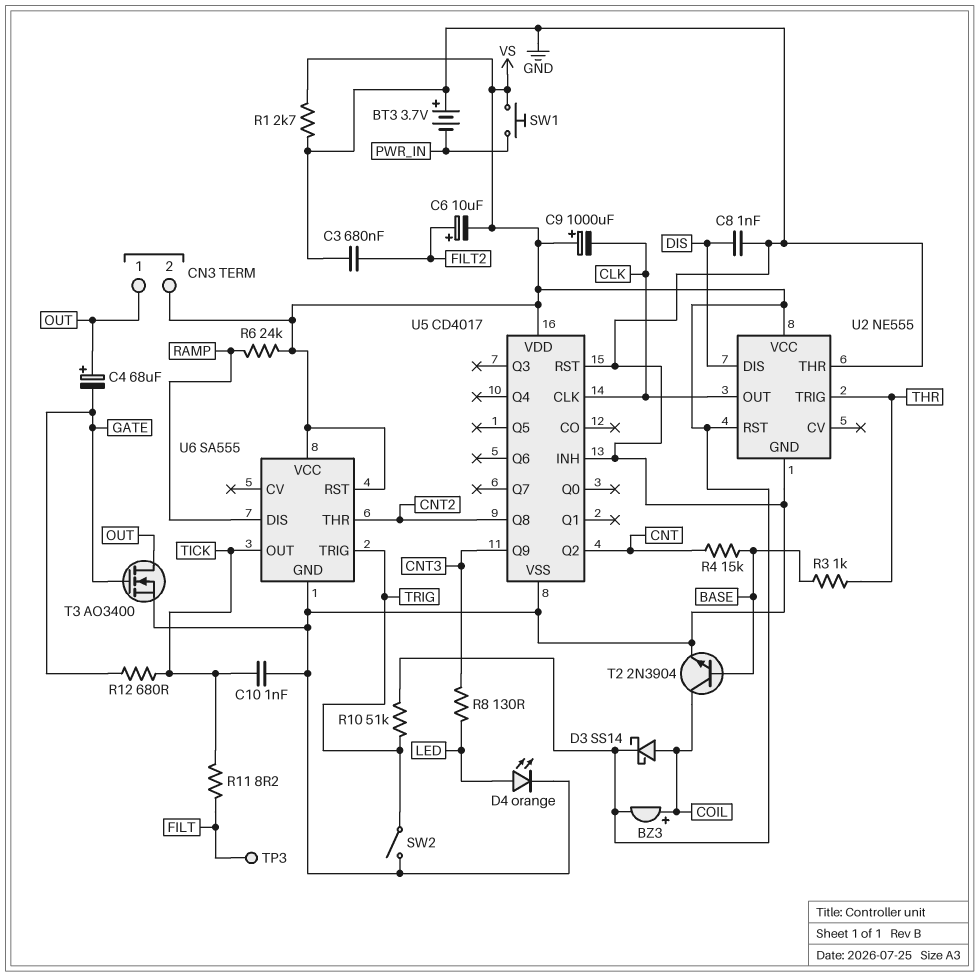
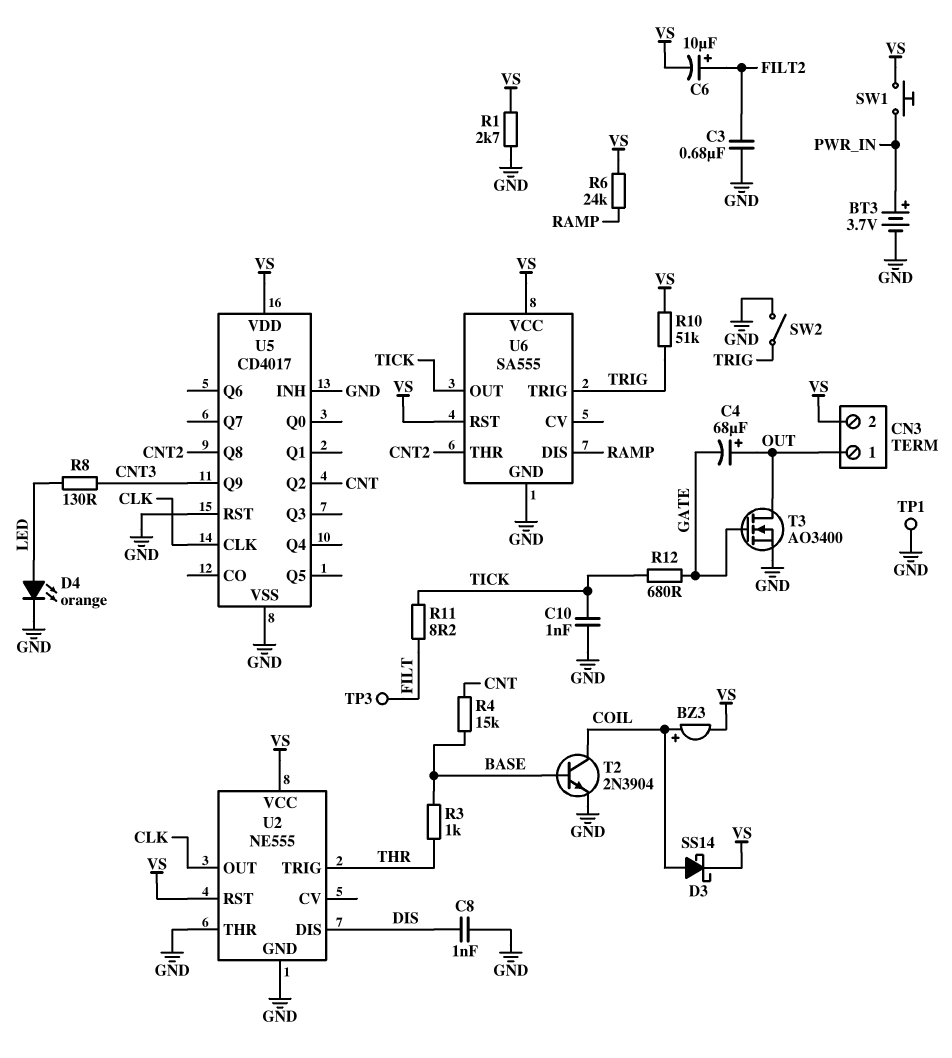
BT3: 3.7V (plus GND, minus PWR_IN) -> 3.7V (plus PWR_IN, minus GND)
C9: 1000uF (plus VS, minus CLK) -> none
TP1: none -> test point (GND)

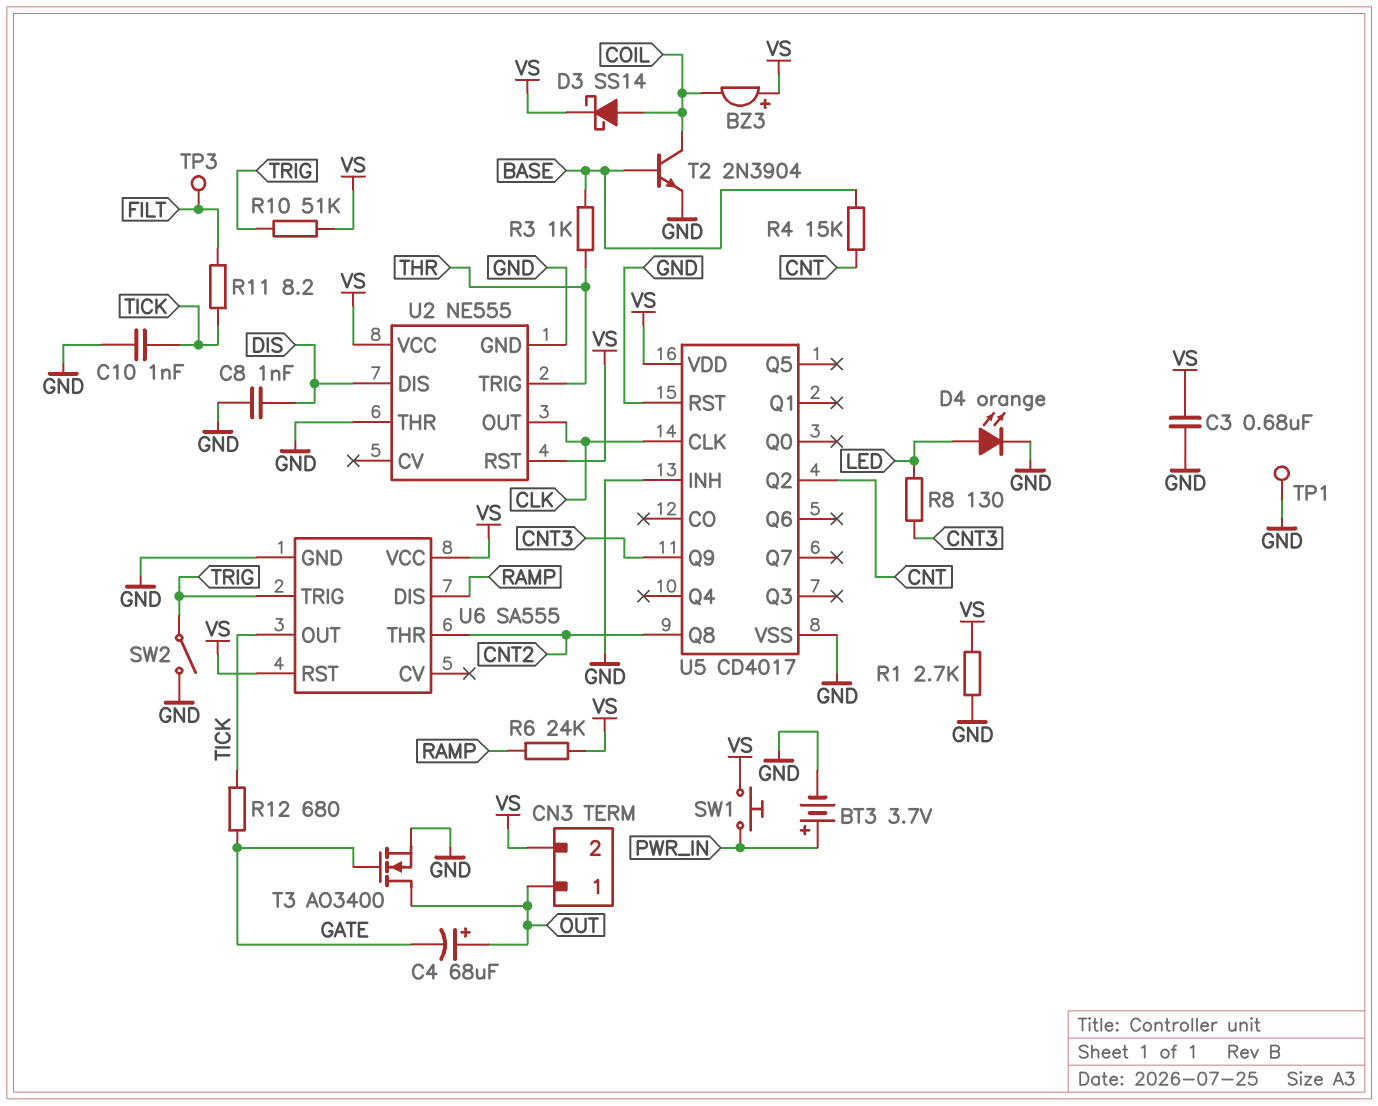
BZ3: buzzer (plus COIL, minus VS) -> buzzer (plus VS, minus COIL)
C3: 680nF (FILT2, GND) -> 680nF (GND, VS)
C6: 10uF (plus FILT2, minus VS) -> none

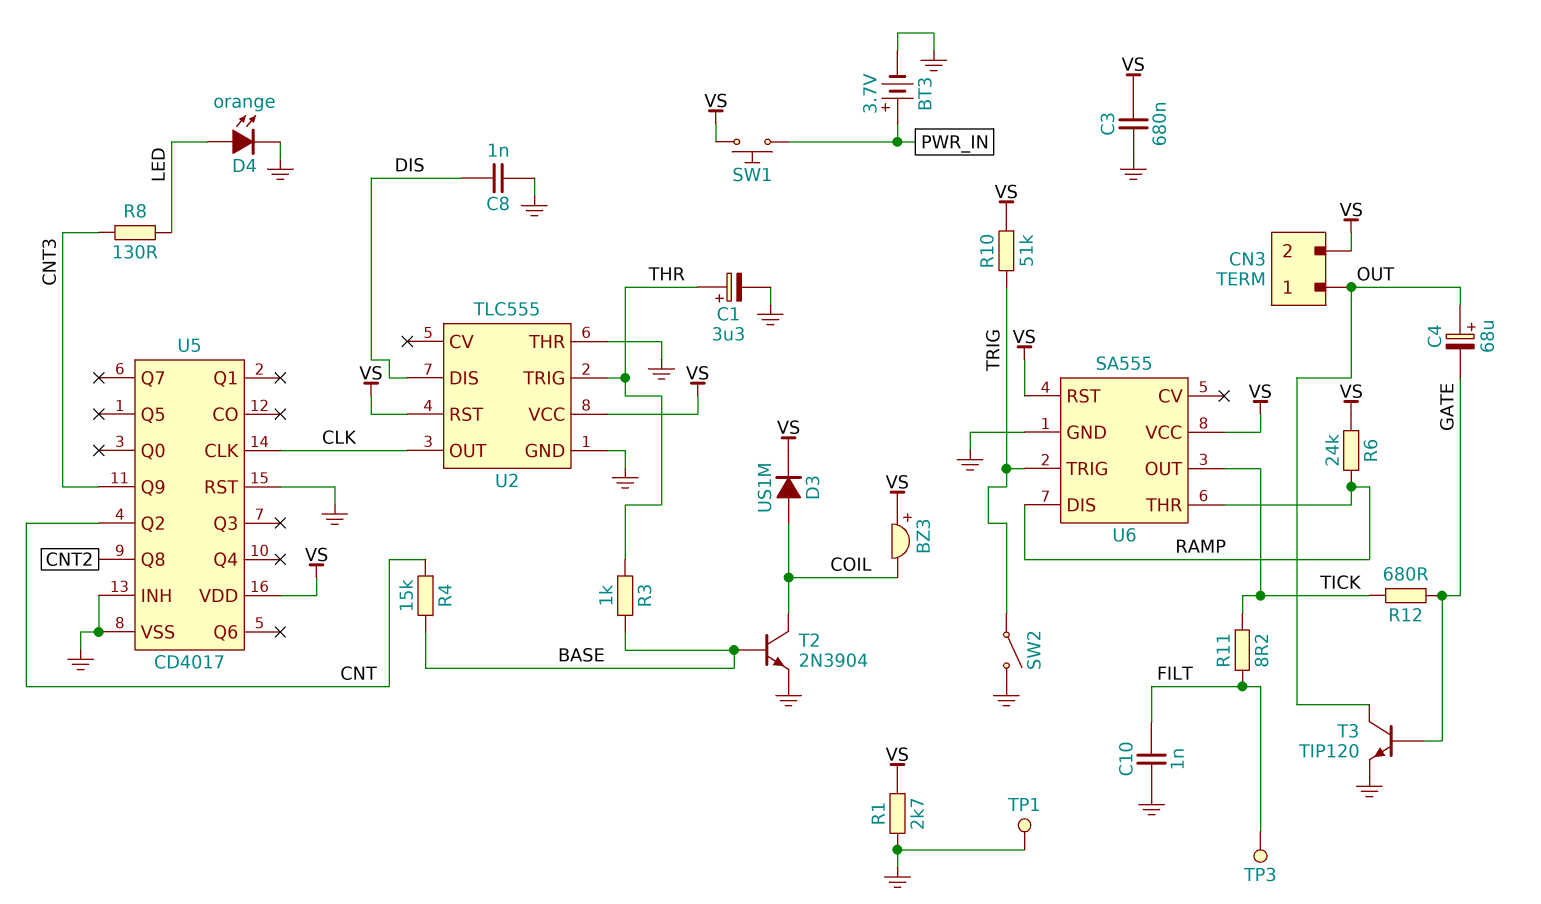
C1: none -> 3.3uF (plus THR, minus GND)
C10: 1nF (GND, TICK) -> 1nF (FILT, GND)
D3: schottky SS14 (A COIL, K VS) -> diode US1M (A COIL, K VS)
T3: NMOS AO3400 (G GATE, D OUT, S GND) -> NPN TIP120 (B GATE, C OUT, E GND)
U2: NE555 -> TLC555
U6 pin THR: CNT2 -> RAMP

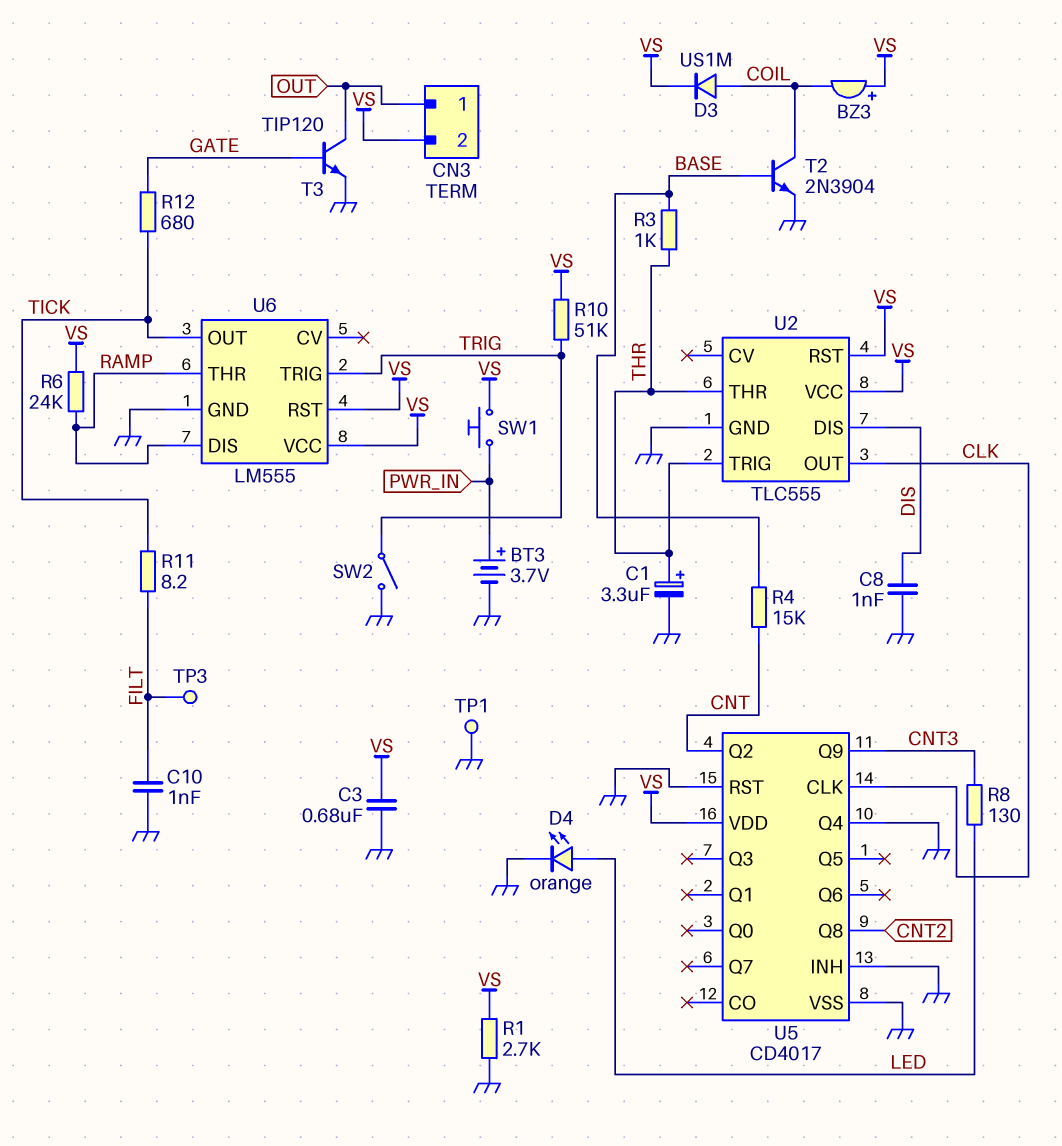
C4: 68uF (plus OUT, minus GATE) -> none
U2 pin THR: GND -> THR
U5 pin Q4: none -> GND
U6: SA555 -> LM555

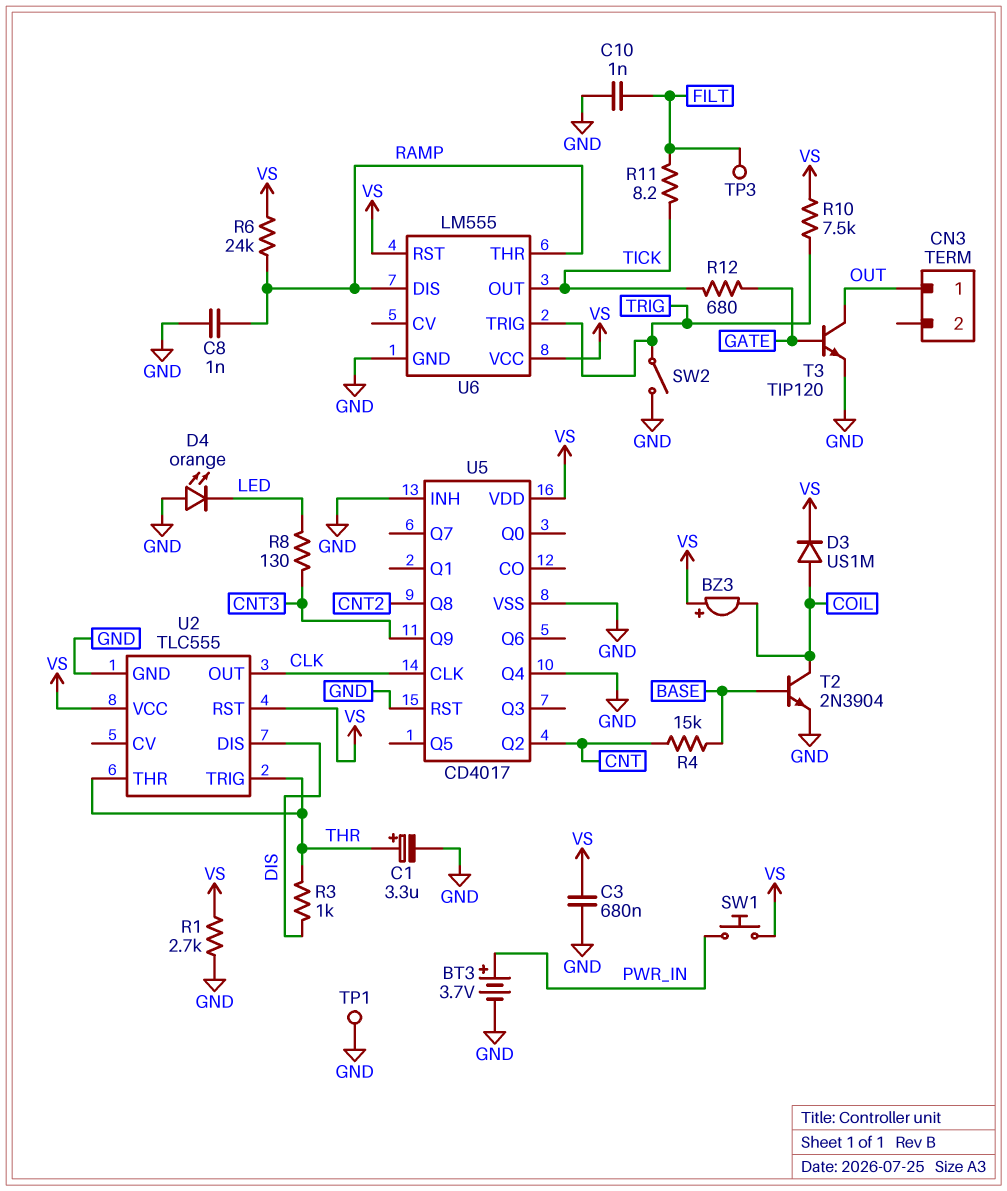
C8: 1nF (DIS, GND) -> 1nF (GND, RAMP)
CN3 pin 2: VS -> none
D4: LED orange (A LED, K GND) -> LED orange (A GND, K LED)
R3: 1k (BASE, THR) -> 1k (DIS, THR)
R10: 51k (TRIG, VS) -> 7.5k (TRIG, VS)

